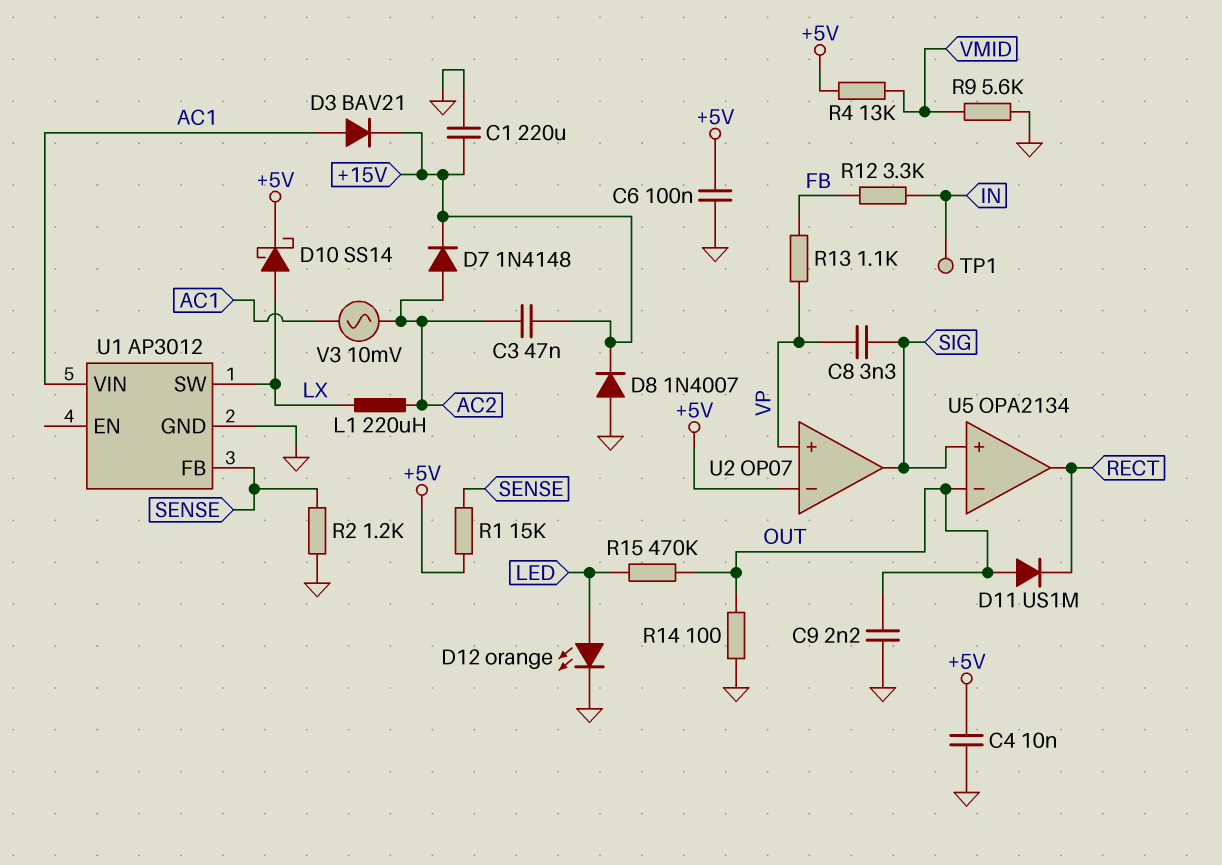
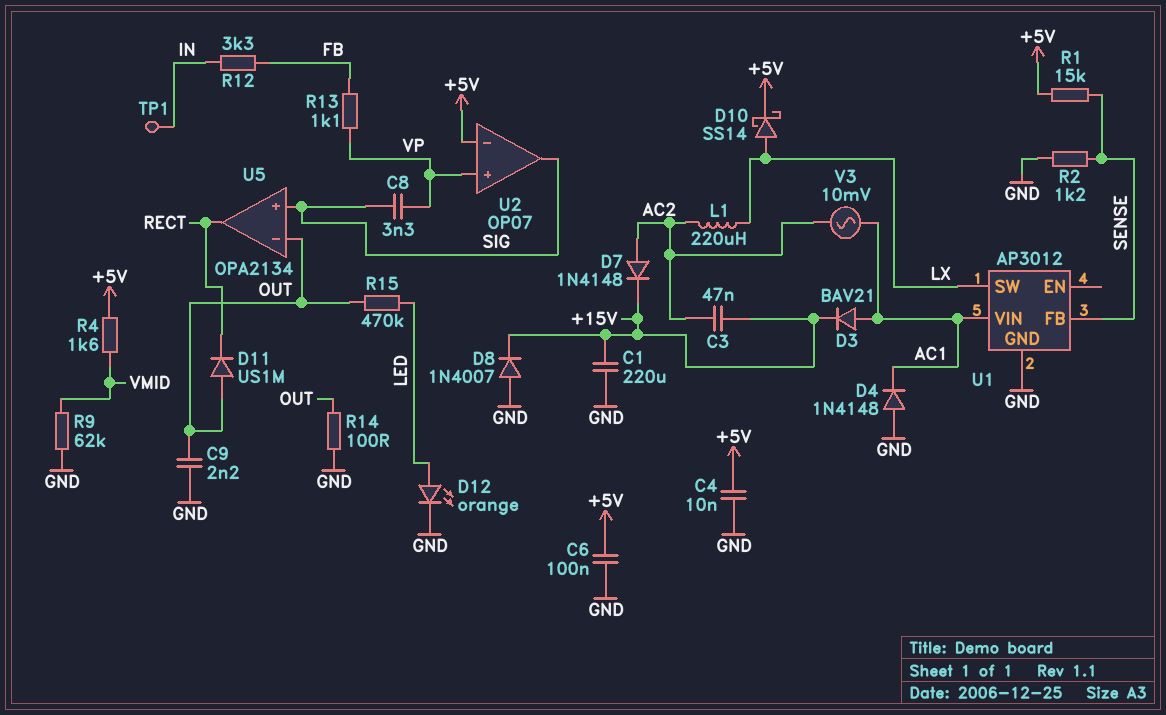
D4: none -> diode 1N4148 (A GND, K AC1)
R4: 13k (+5V, VMID) -> 1.6k (+5V, VMID)
R9: 5.6k (GND, VMID) -> 62k (GND, VMID)

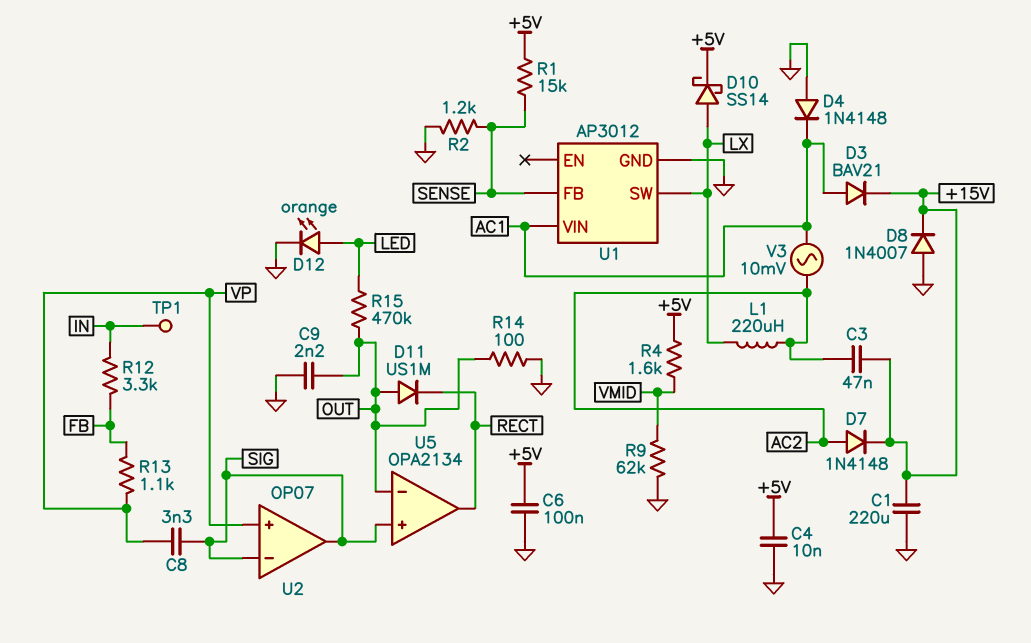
U2 pin in-: +5V -> SIG

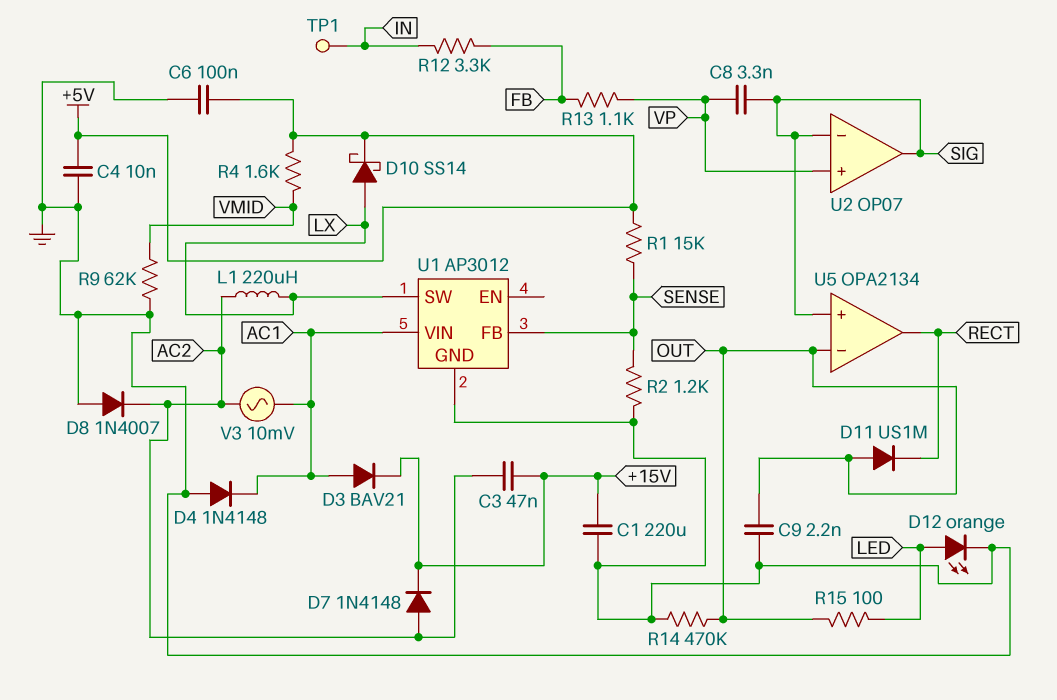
D8: diode 1N4007 (A GND, K +15V) -> diode 1N4007 (A GND, K AC2)
R14: 100 (GND, OUT) -> 470k (GND, OUT)
R15: 470k (LED, OUT) -> 100 (LED, OUT)

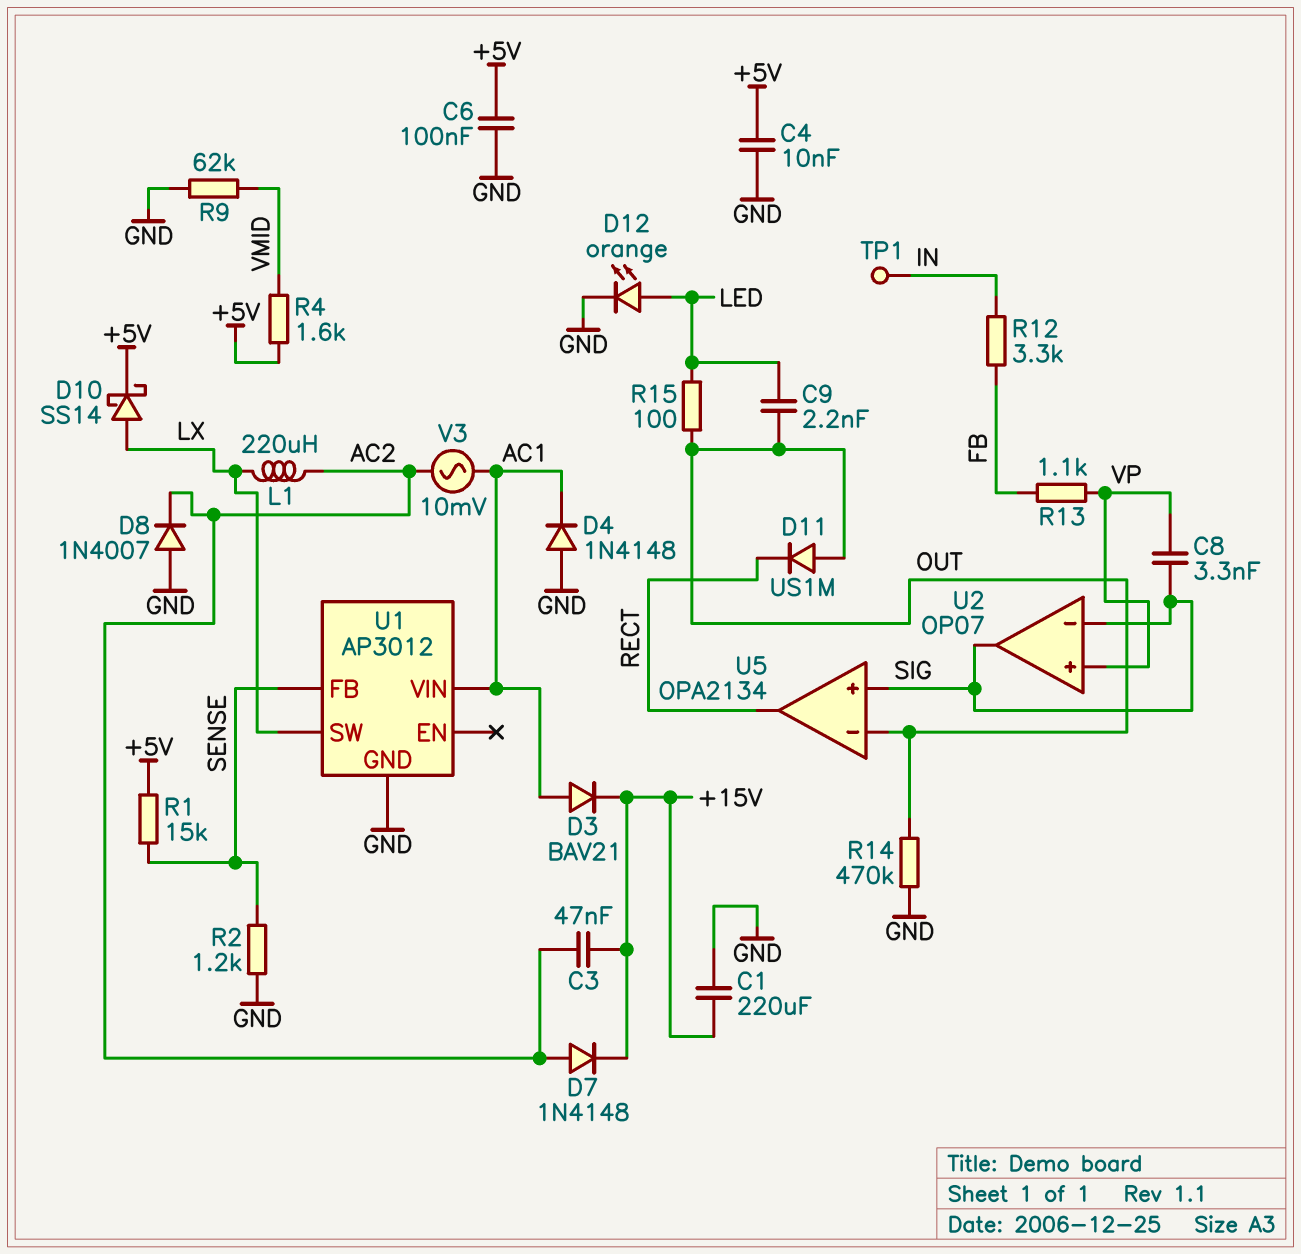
C9: 2.2nF (GND, OUT) -> 2.2nF (LED, OUT)

